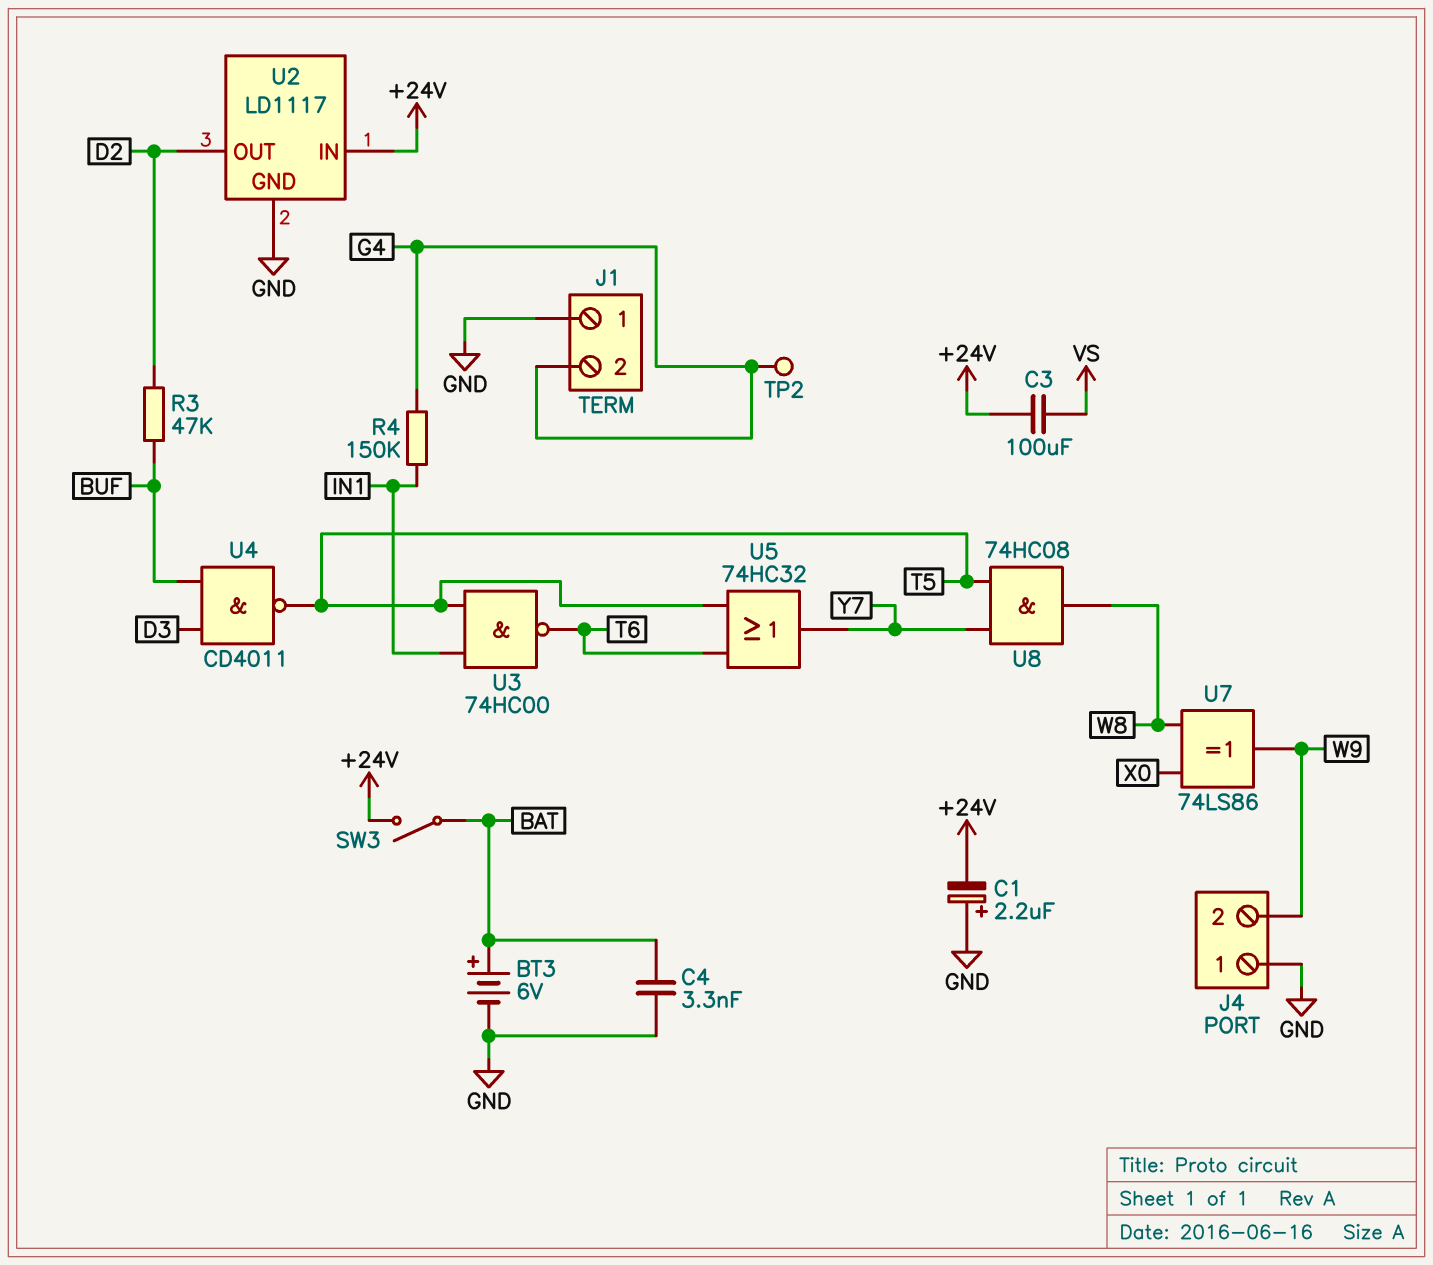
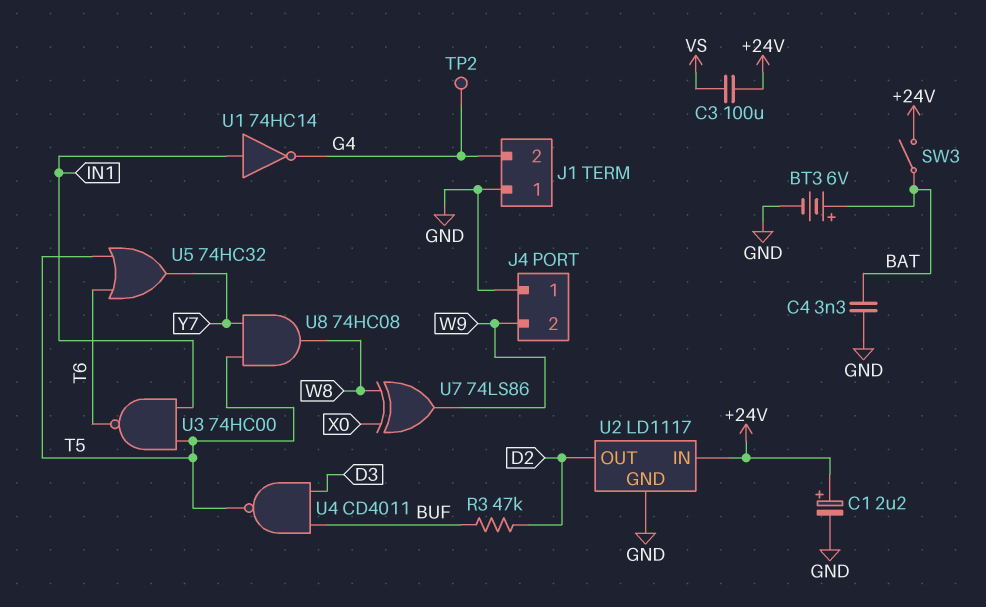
C1: 2.2uF (plus GND, minus +24V) -> 2.2uF (plus +24V, minus GND)
R4: 150k (G4, IN1) -> none
U1: none -> NOT 74HC14 (in IN1, out G4)

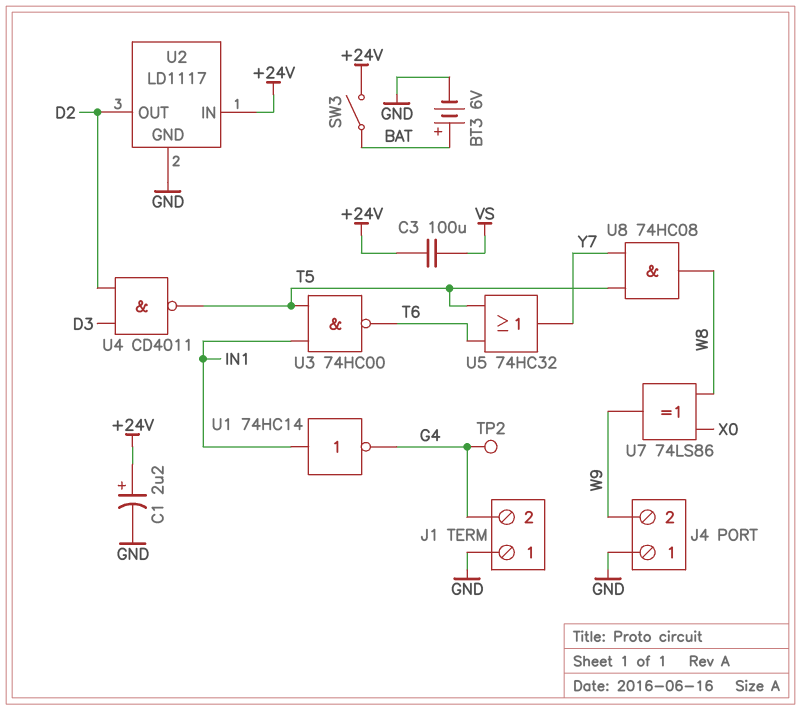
C4: 3.3nF (BAT, GND) -> none
R3: 47k (BUF, D2) -> none
U4: NAND CD4011 (in BUF, in D3, out T5) -> NAND CD4011 (in D2, in D3, out T5)

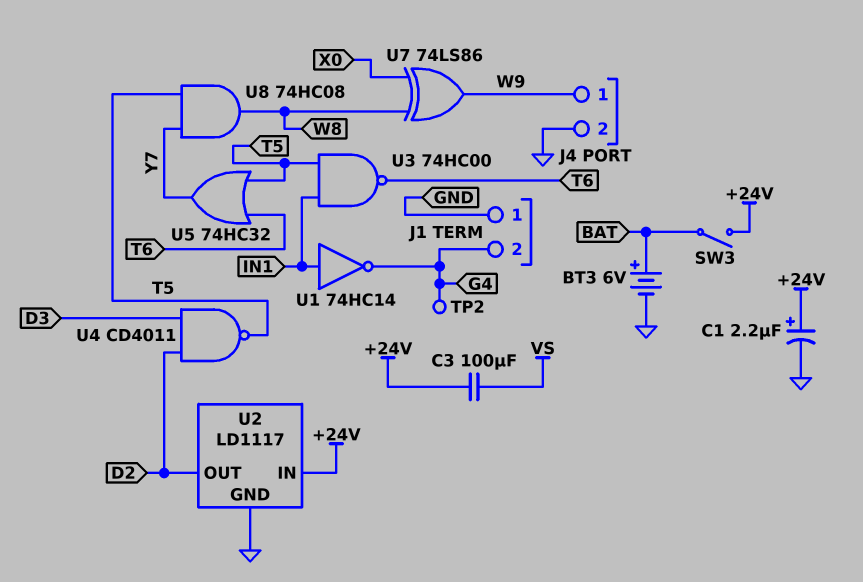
J4 pin 1: GND -> W9
J4 pin 2: W9 -> GND

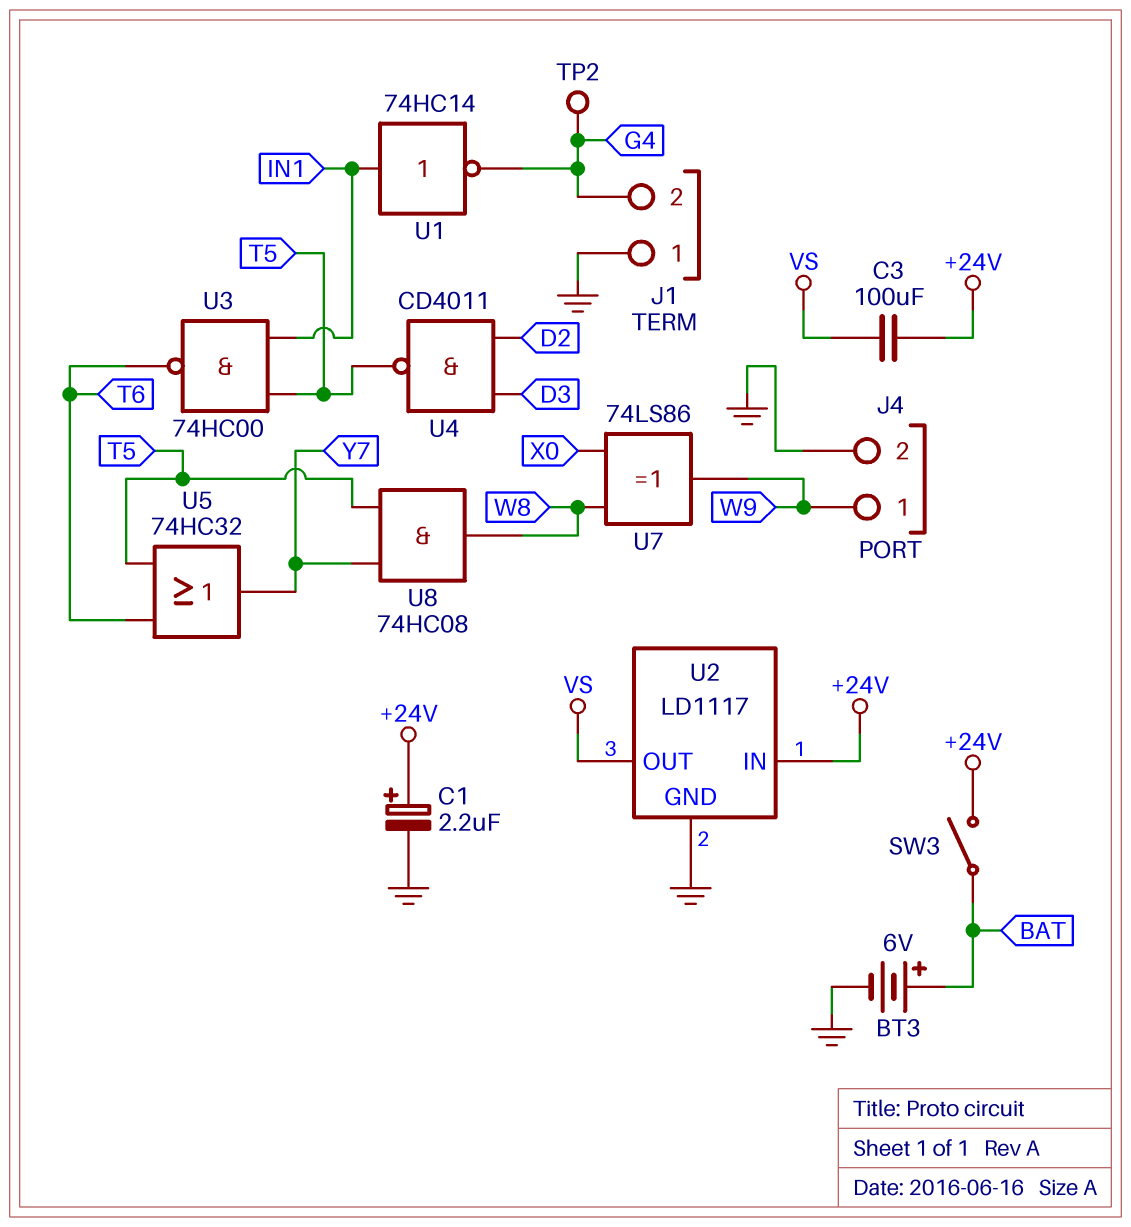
U2 pin OUT: D2 -> VS

